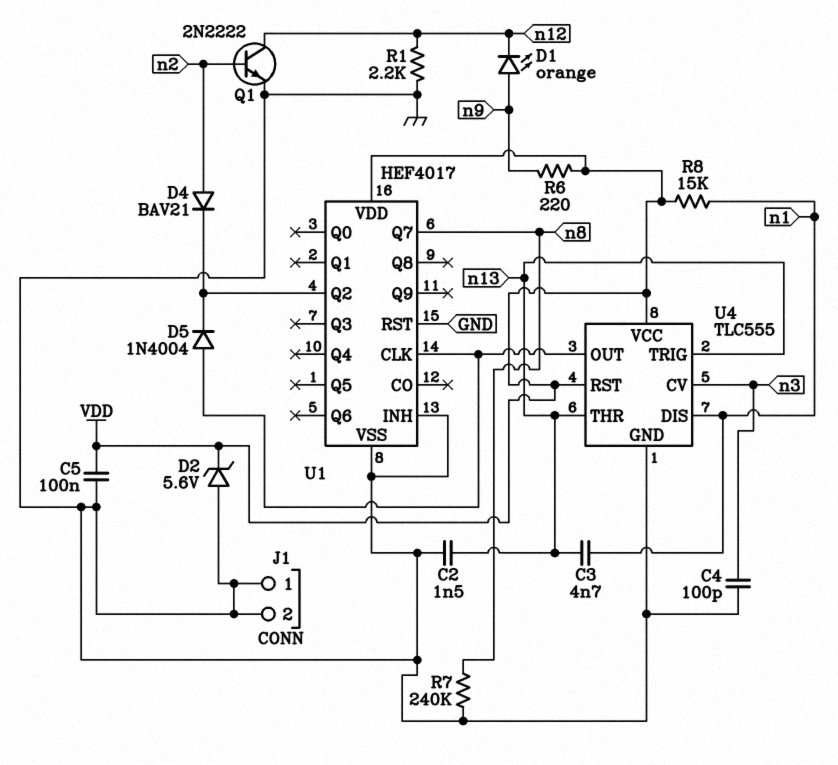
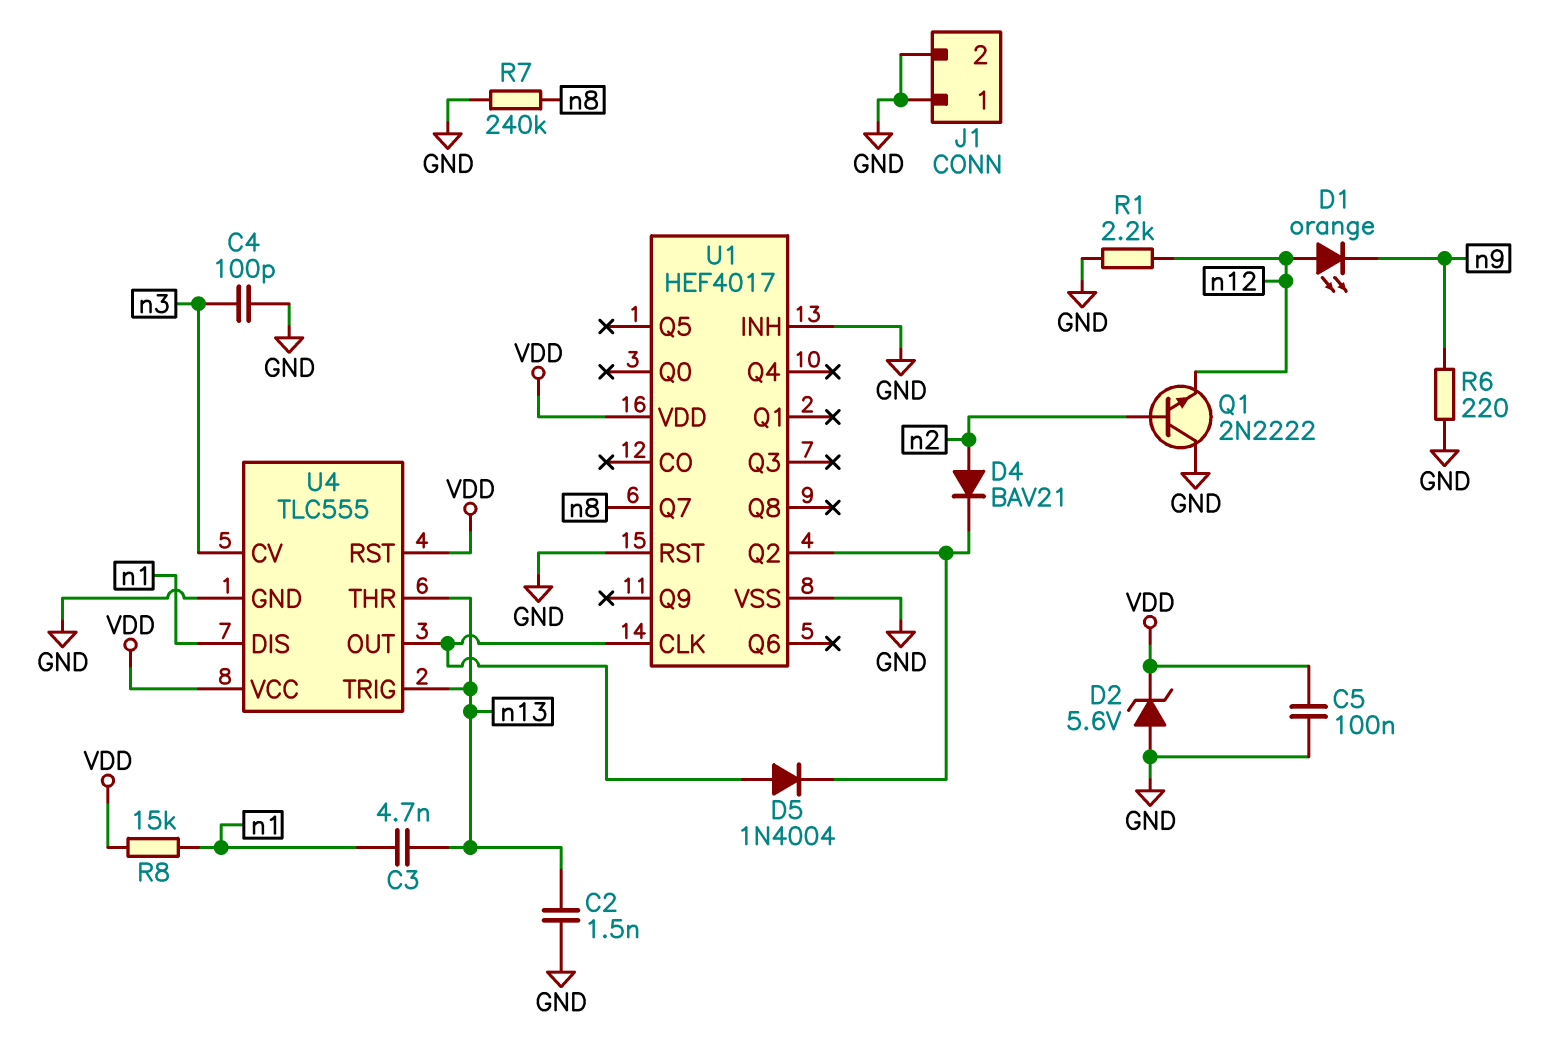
D1: LED orange (A n9, K n12) -> LED orange (A n12, K n9)
Q1: NPN 2N2222 (B n2, C n12, E GND) -> NPN 2N2222 (B n2, C GND, E n12)
R6: 220 (VDD, n9) -> 220 (GND, n9)

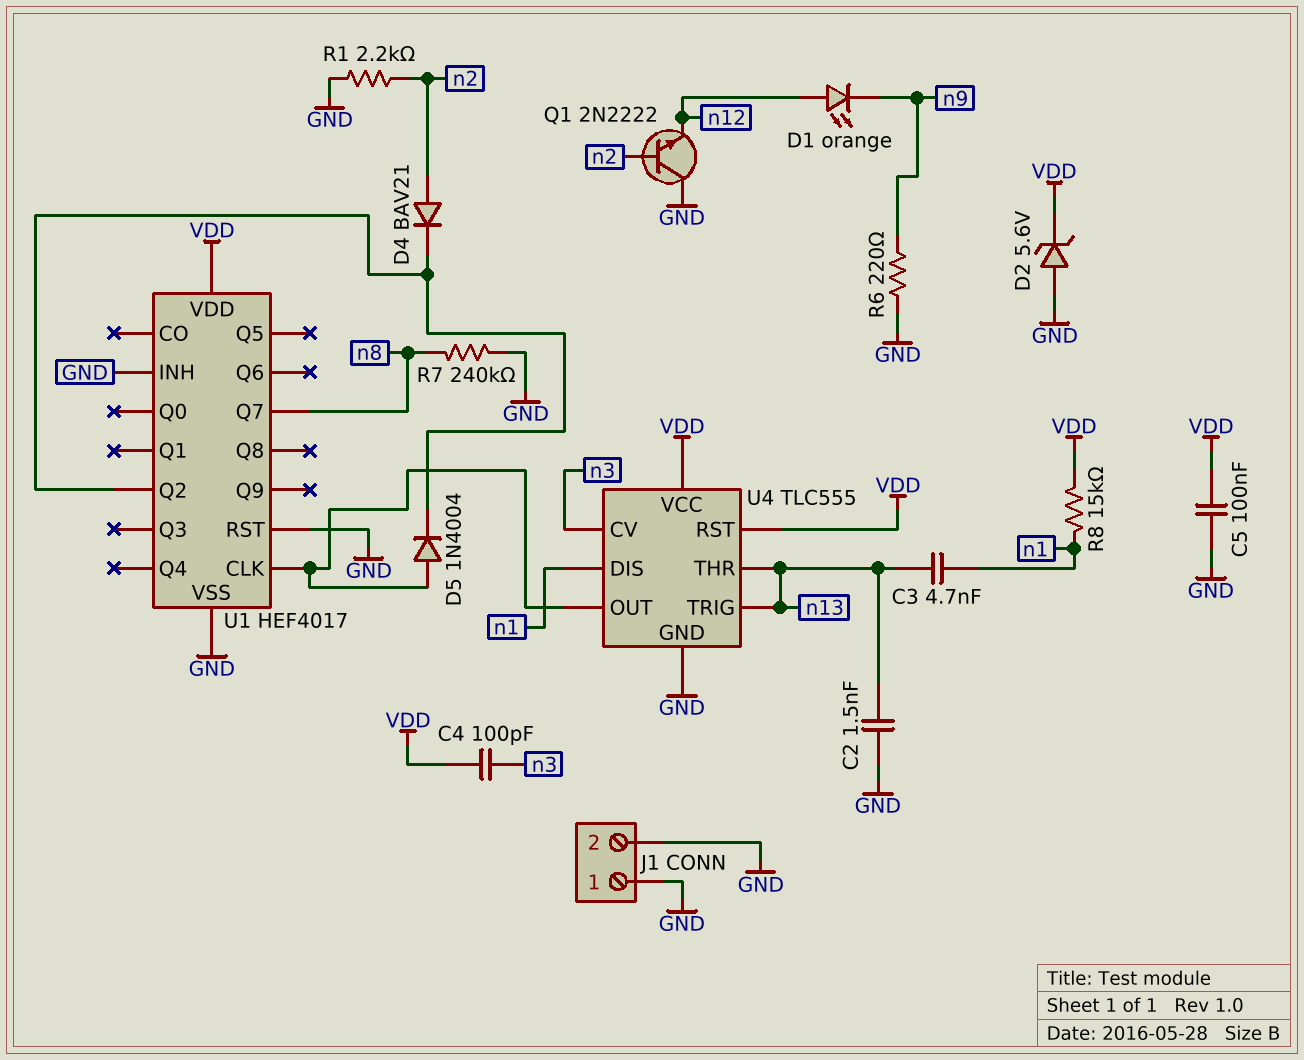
C4: 100pF (GND, n3) -> 100pF (VDD, n3)
R1: 2.2k (GND, n12) -> 2.2k (GND, n2)

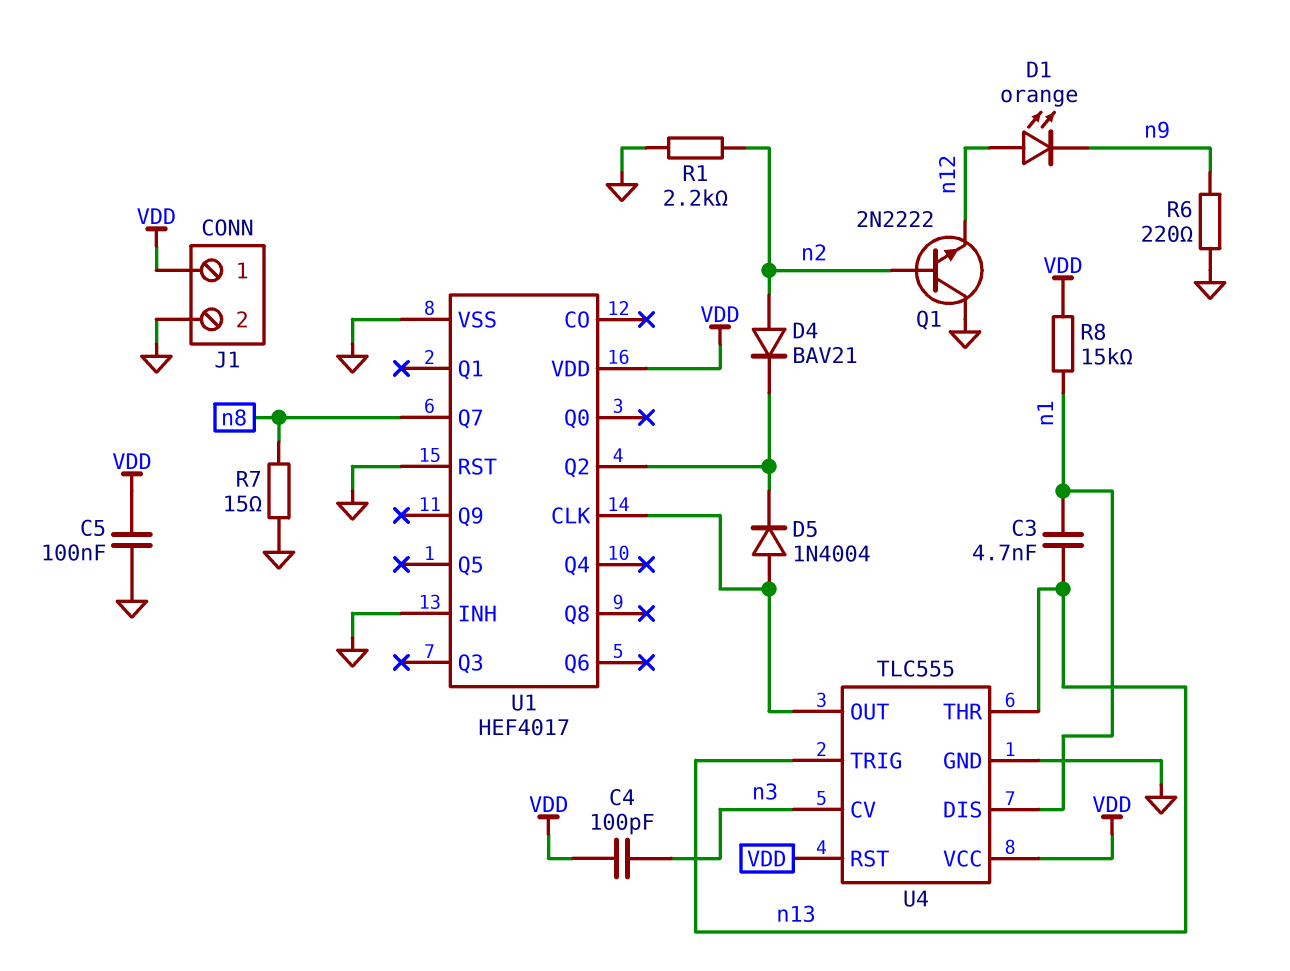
C2: 1.5nF (GND, n13) -> none
D2: zener 5.6V (A GND, K VDD) -> none
J1 pin 1: GND -> VDD
R7: 240k (GND, n8) -> 15 (GND, n8)

